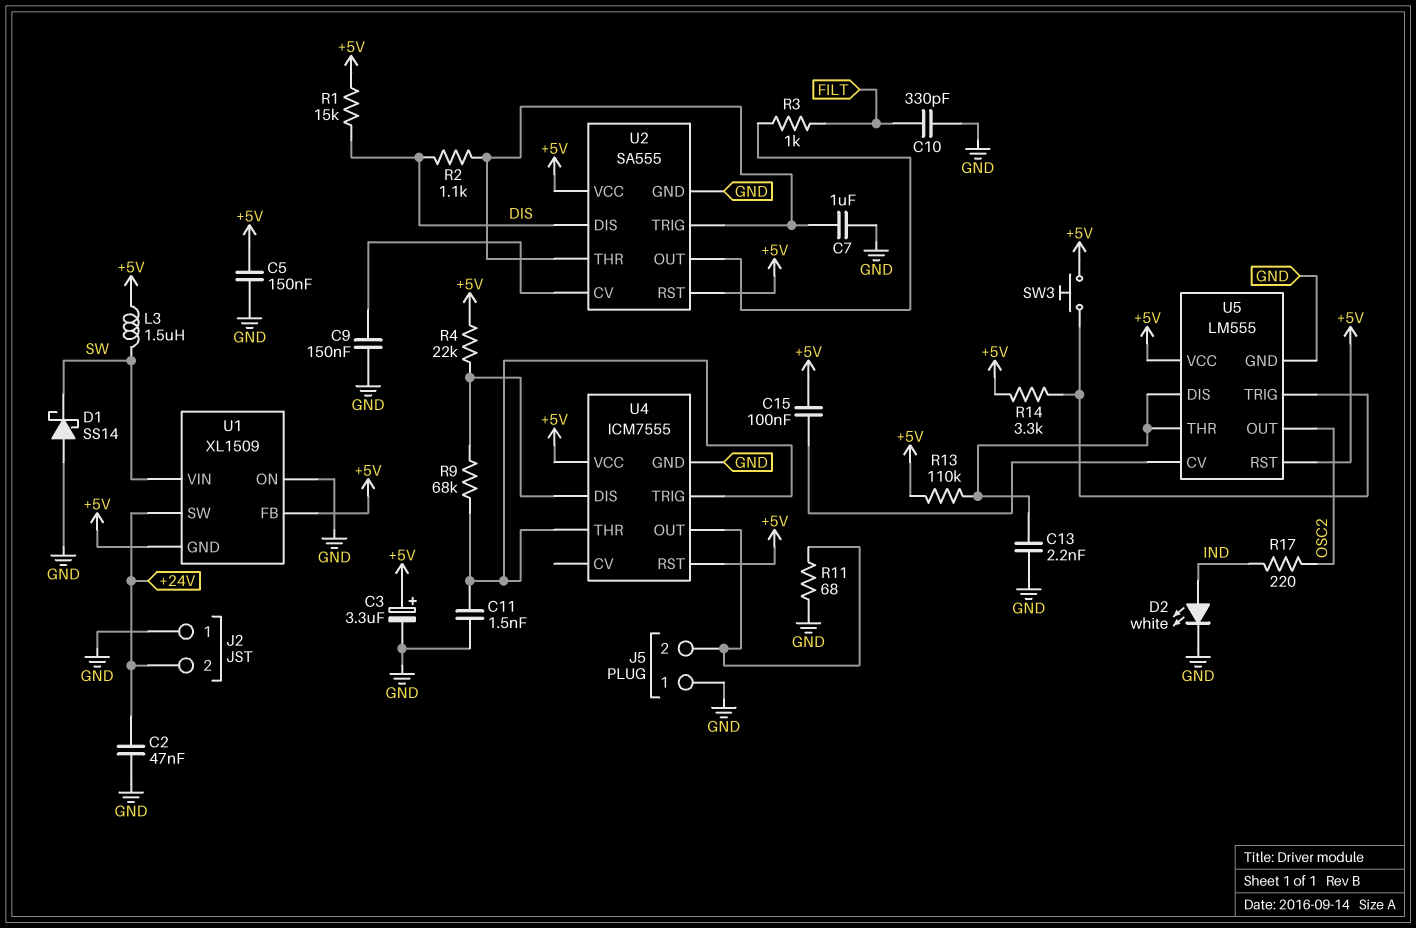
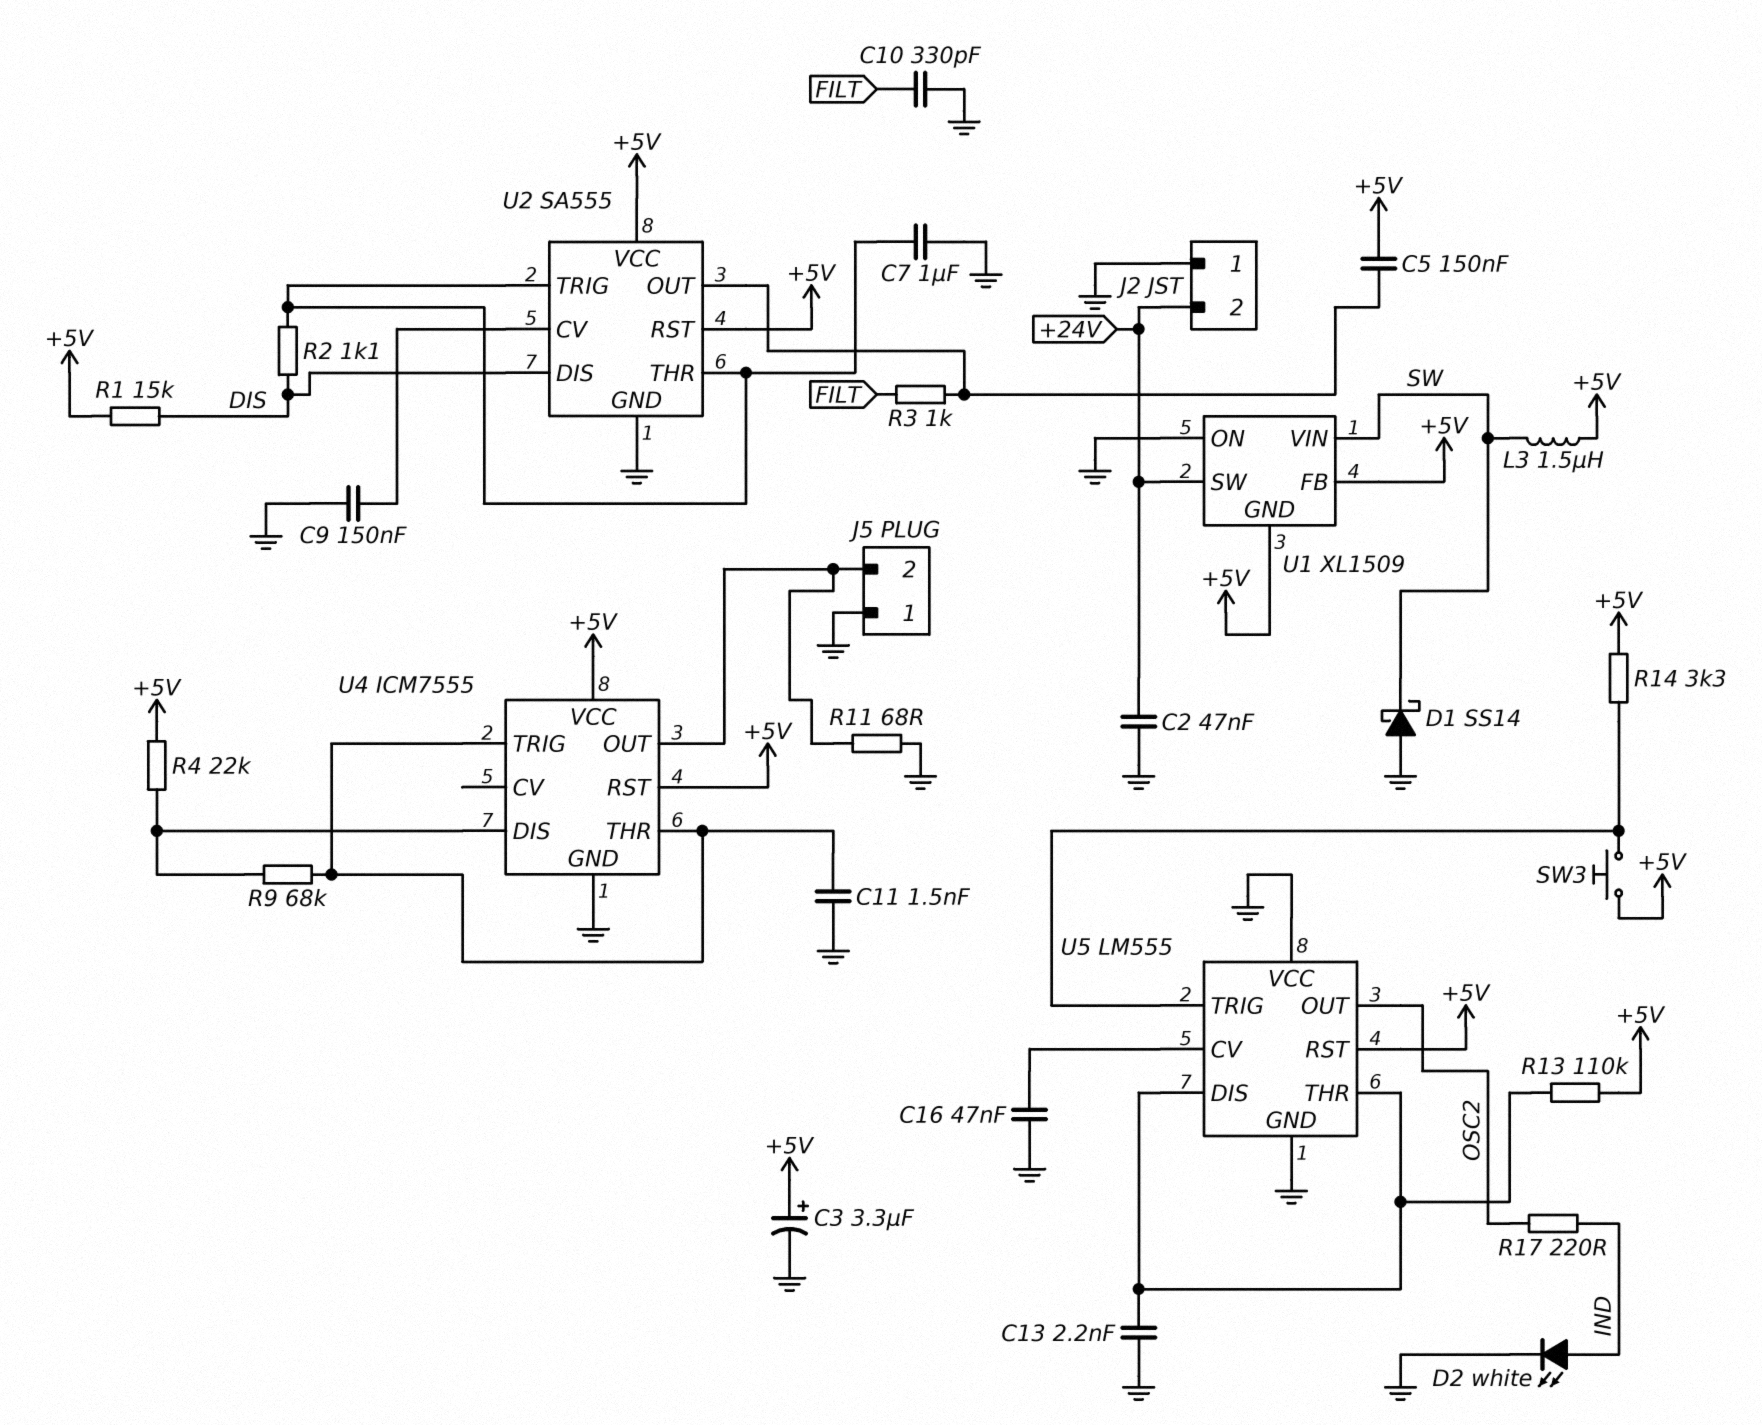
C5: 150nF (+5V, GND) -> 150nF (+5V, U2/OUT)
C15: 100nF (+5V, U5/CV) -> none
C16: none -> 47nF (GND, U5/CV)
U5 pin VCC: +5V -> GND

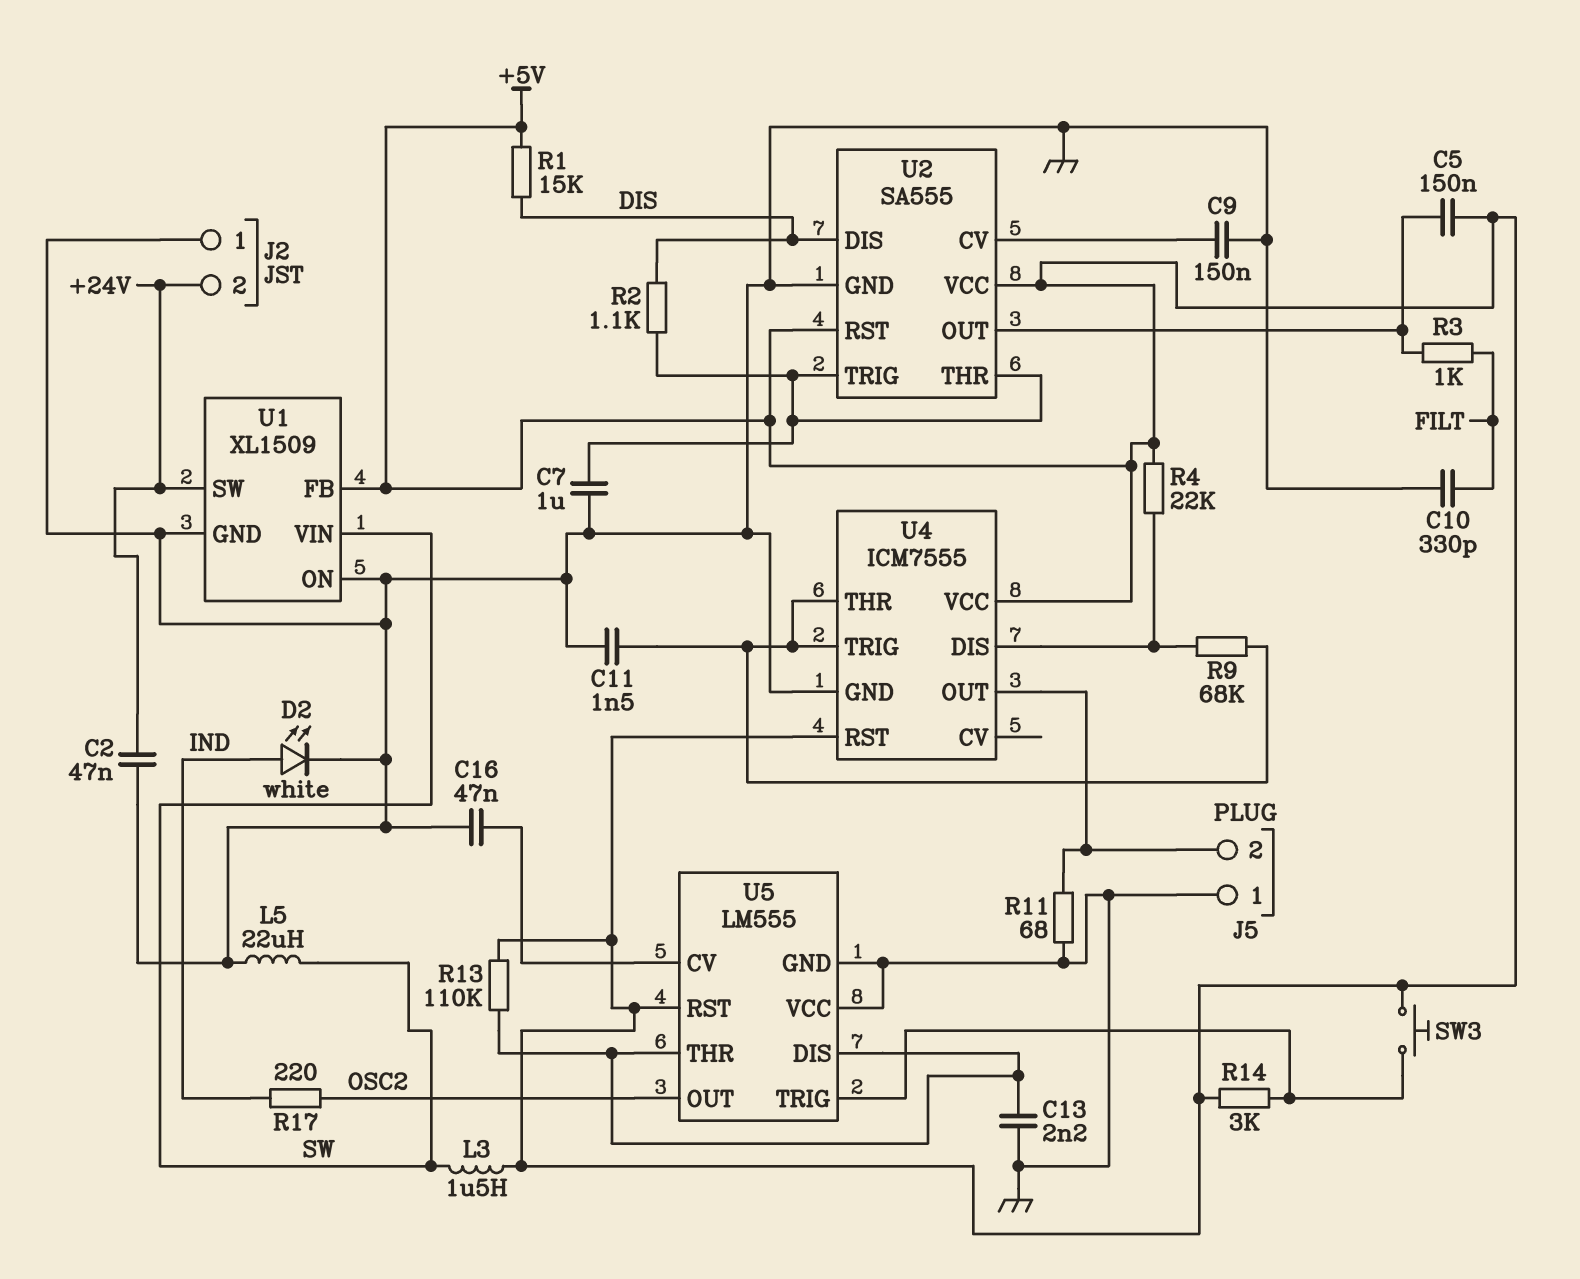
C3: 3.3uF (plus +5V, minus GND) -> none
D1: schottky SS14 (A GND, K SW) -> none
L5: none -> 22uH (GND, SW)
R14: 3.3k (+5V, U5/TRIG) -> 3k (+5V, U5/TRIG)
U1 pin GND: +5V -> GND

